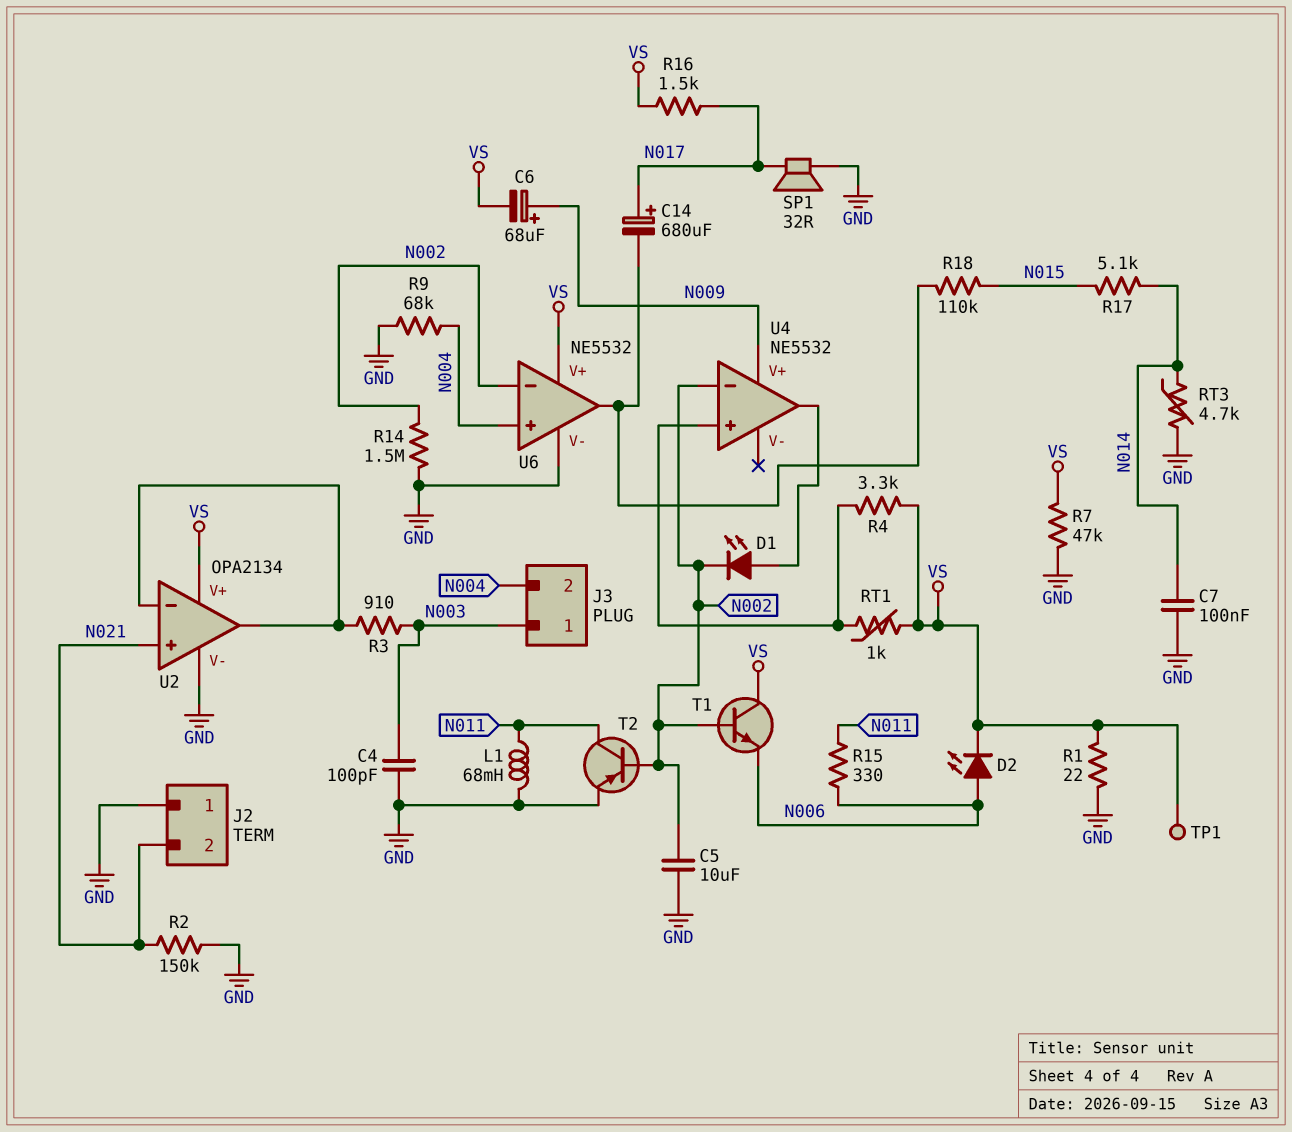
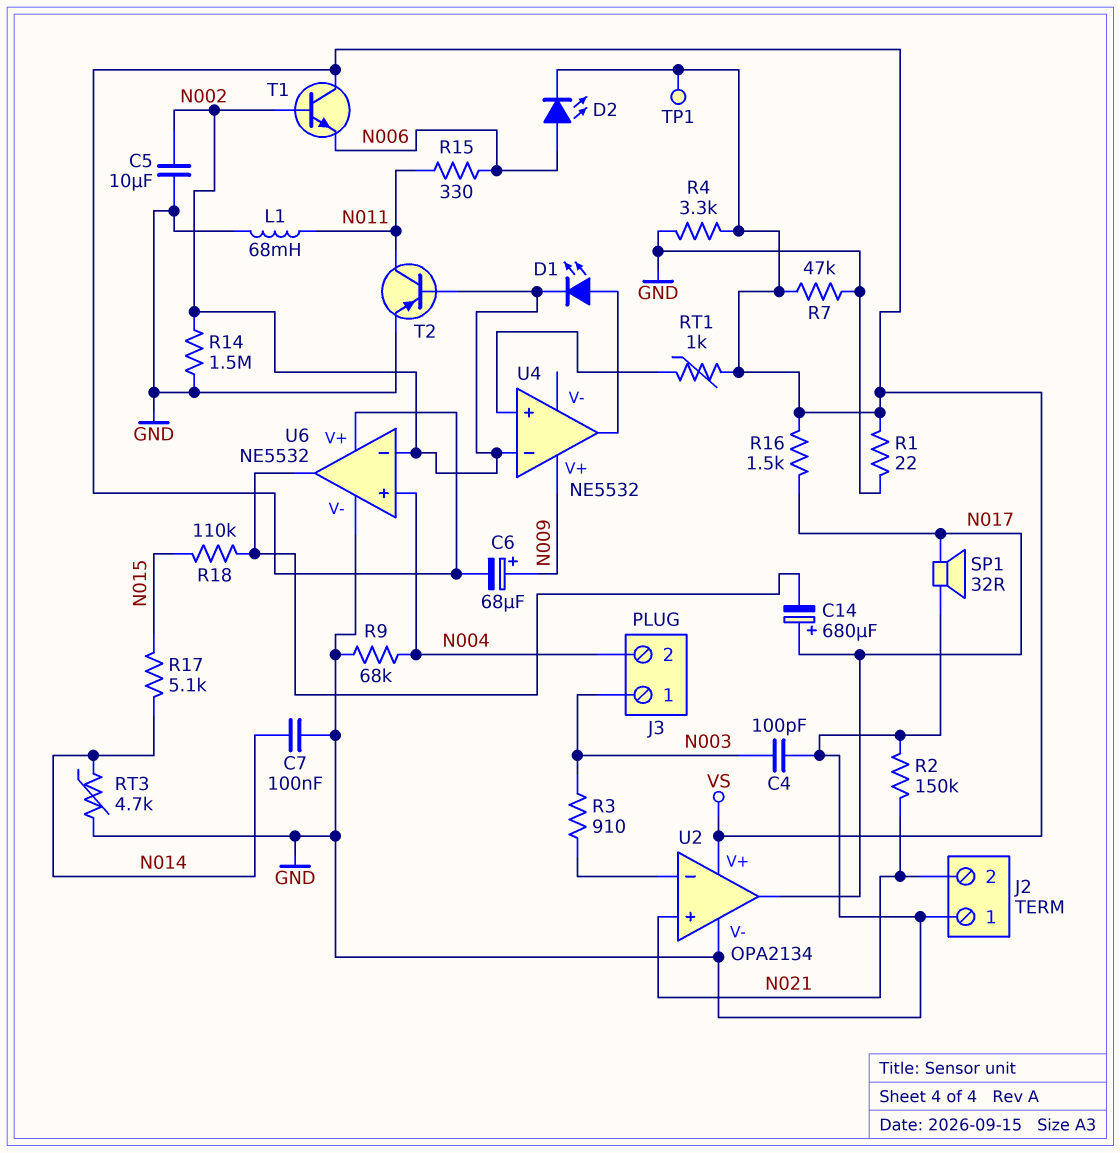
R4: 3.3k (U4/in+, VS) -> 3.3k (GND, VS)
U2 pin out: U2/in- -> N017

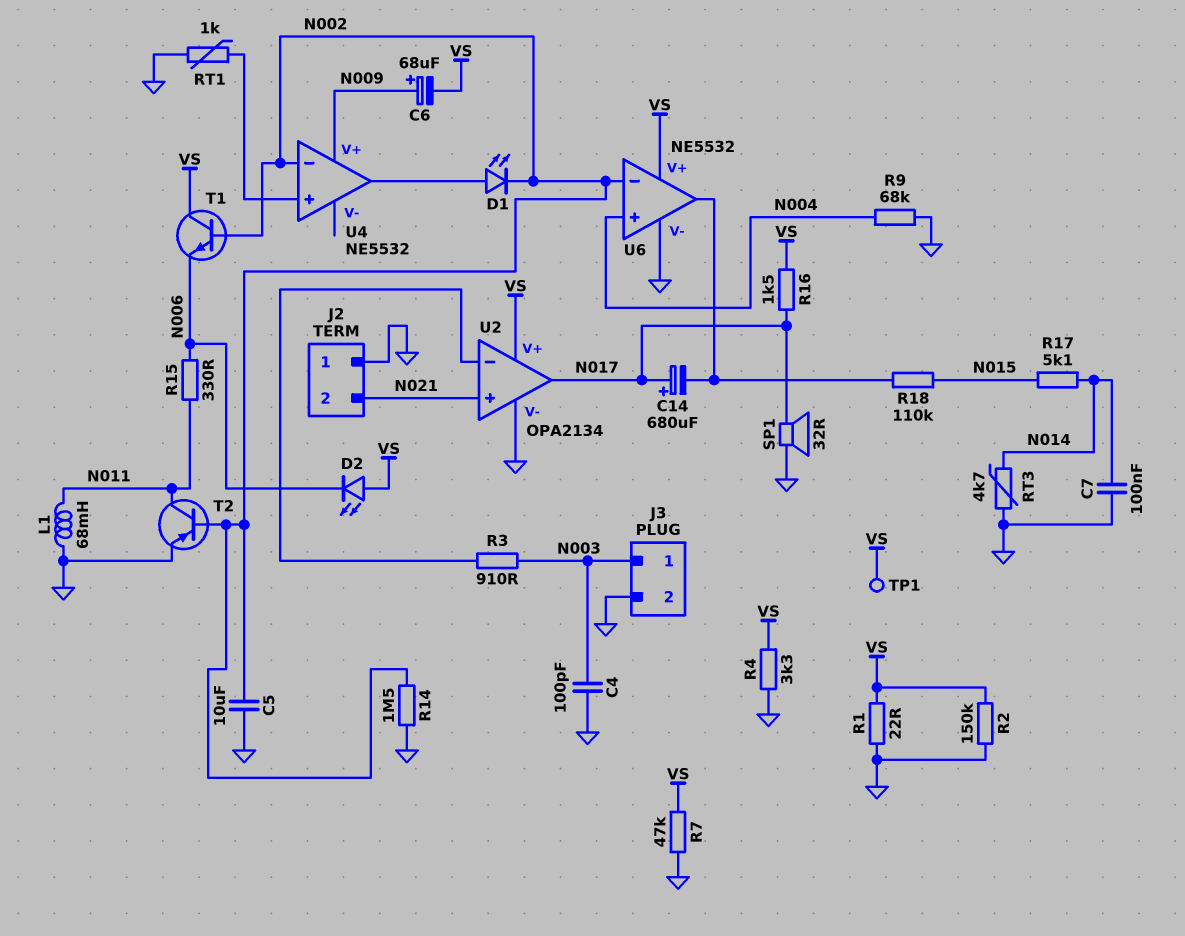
D2: LED (A N006, K VS) -> LED (A VS, K N006)
J3 pin 2: N004 -> GND
R2: 150k (GND, N021) -> 150k (GND, VS)
RT1: 1k (U4/in+, VS) -> 1k (GND, U4/in+)

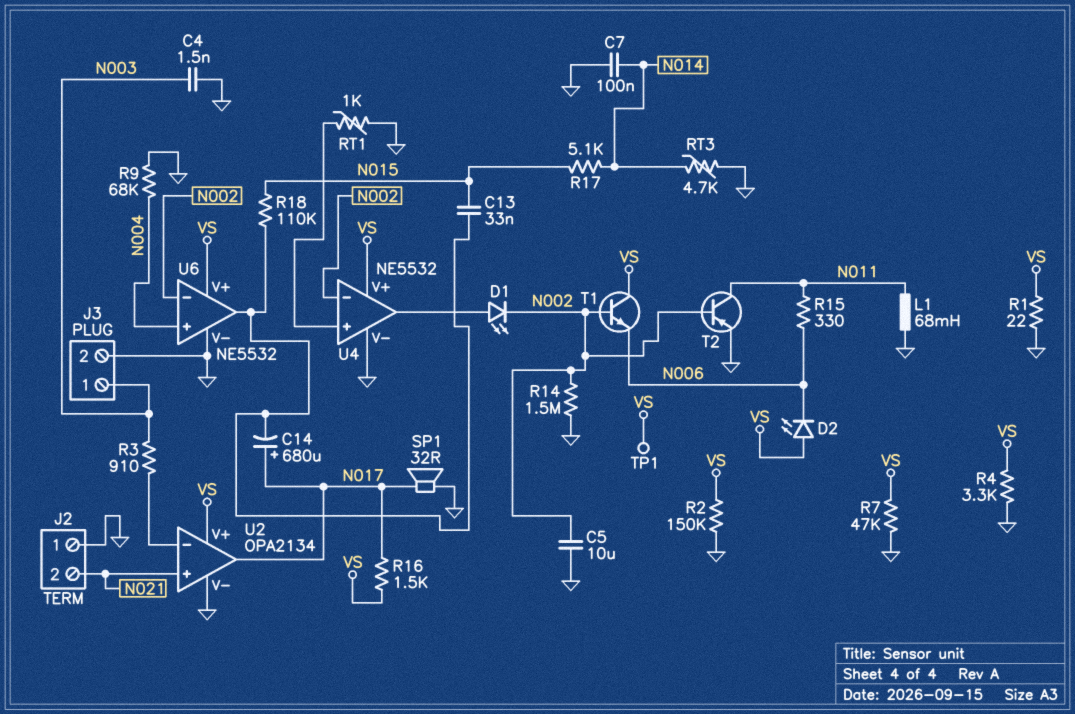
C4: 100pF (GND, N003) -> 1.5nF (GND, N003)
C6: 68uF (plus N009, minus VS) -> none
C13: none -> 33nF (N015, U6/out)
U4 pin V+: N009 -> VS
U4 pin V-: none -> GND

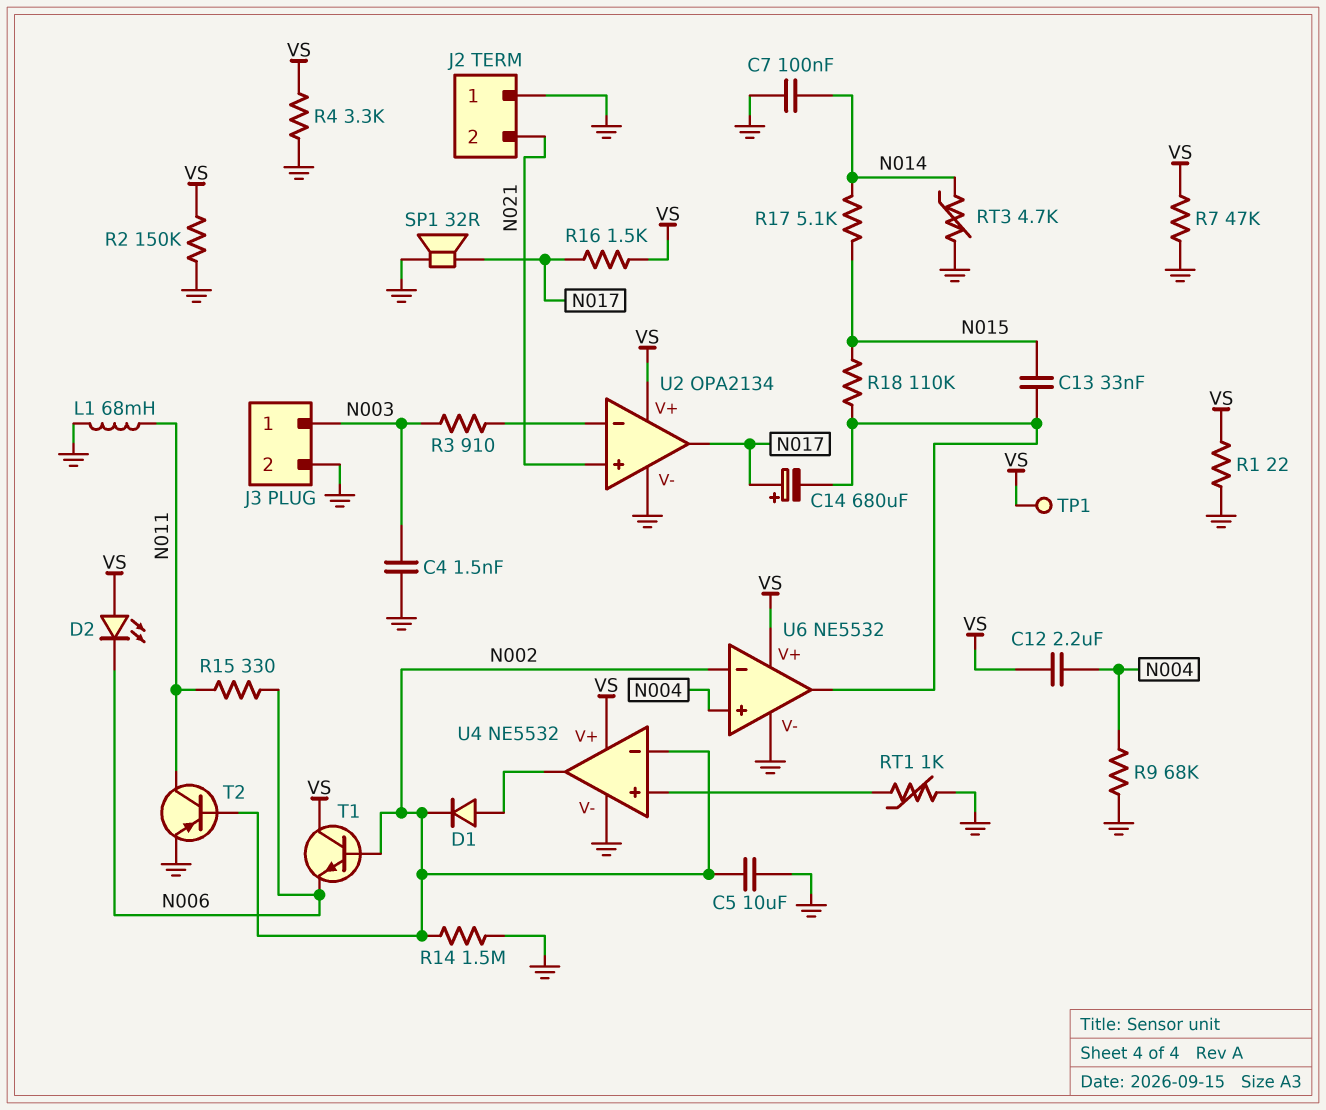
C12: none -> 2.2uF (N004, VS)
D1: LED (A U4/out, K N002) -> diode (A U4/out, K N002)

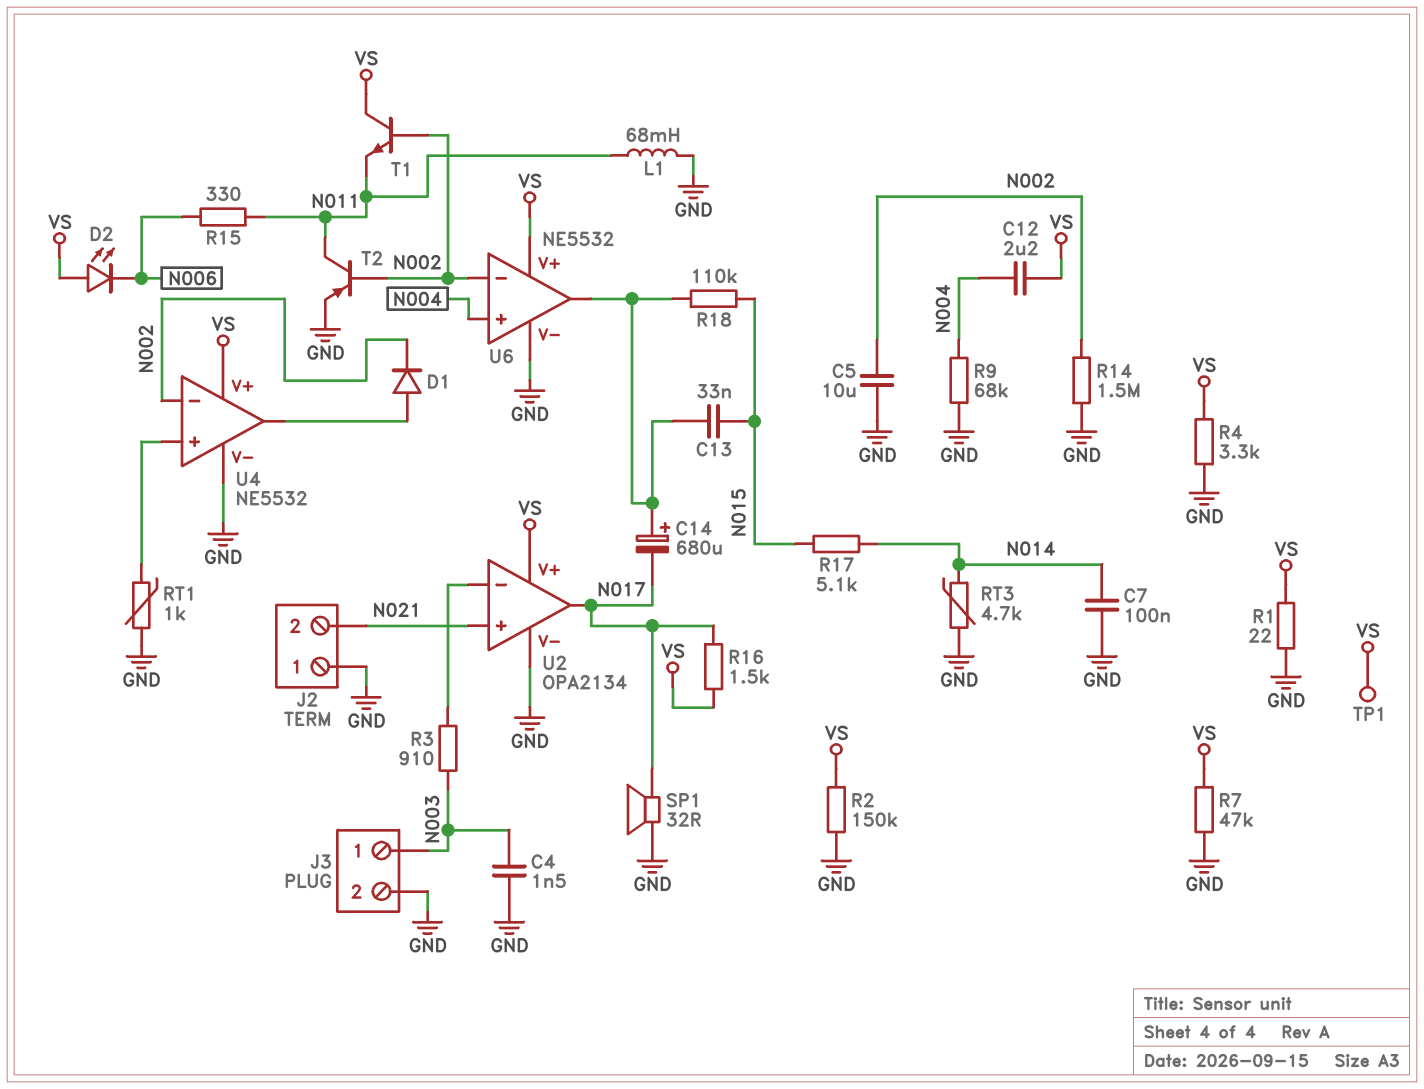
C14: 680uF (plus N017, minus U6/out) -> 680uF (plus U6/out, minus N017)
T1: NPN (B N002, C VS, E N006) -> NPN (B N002, C VS, E N011)

